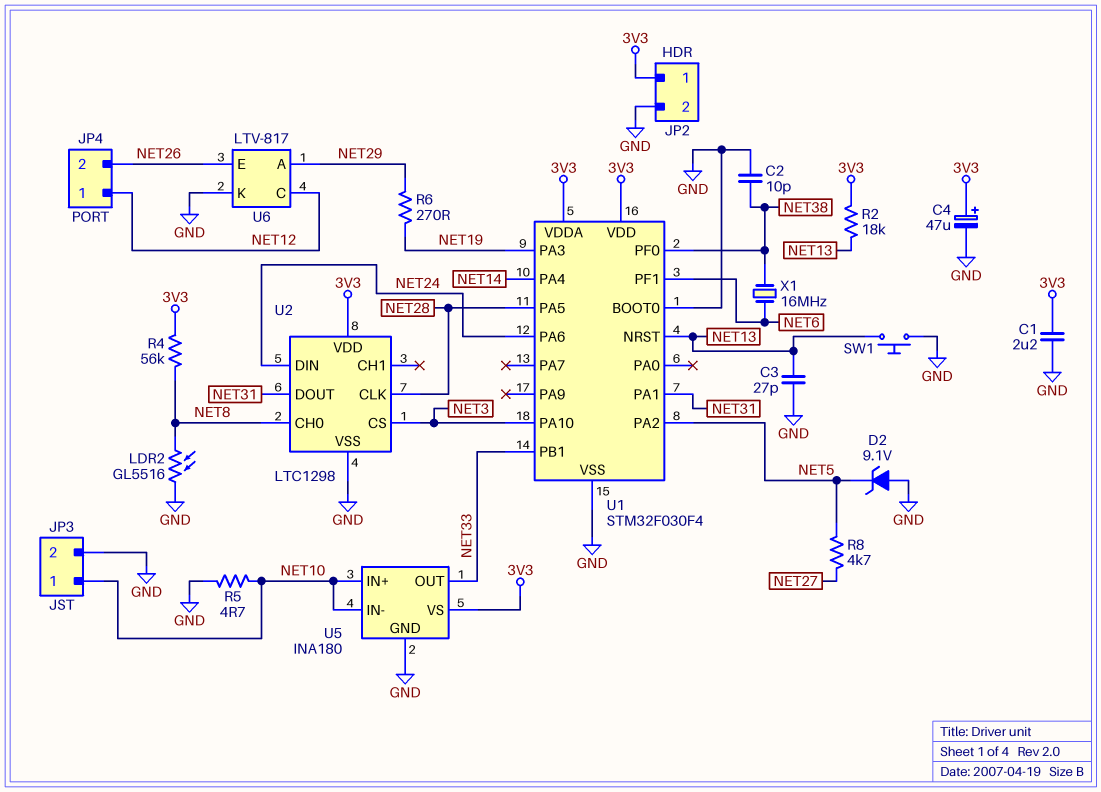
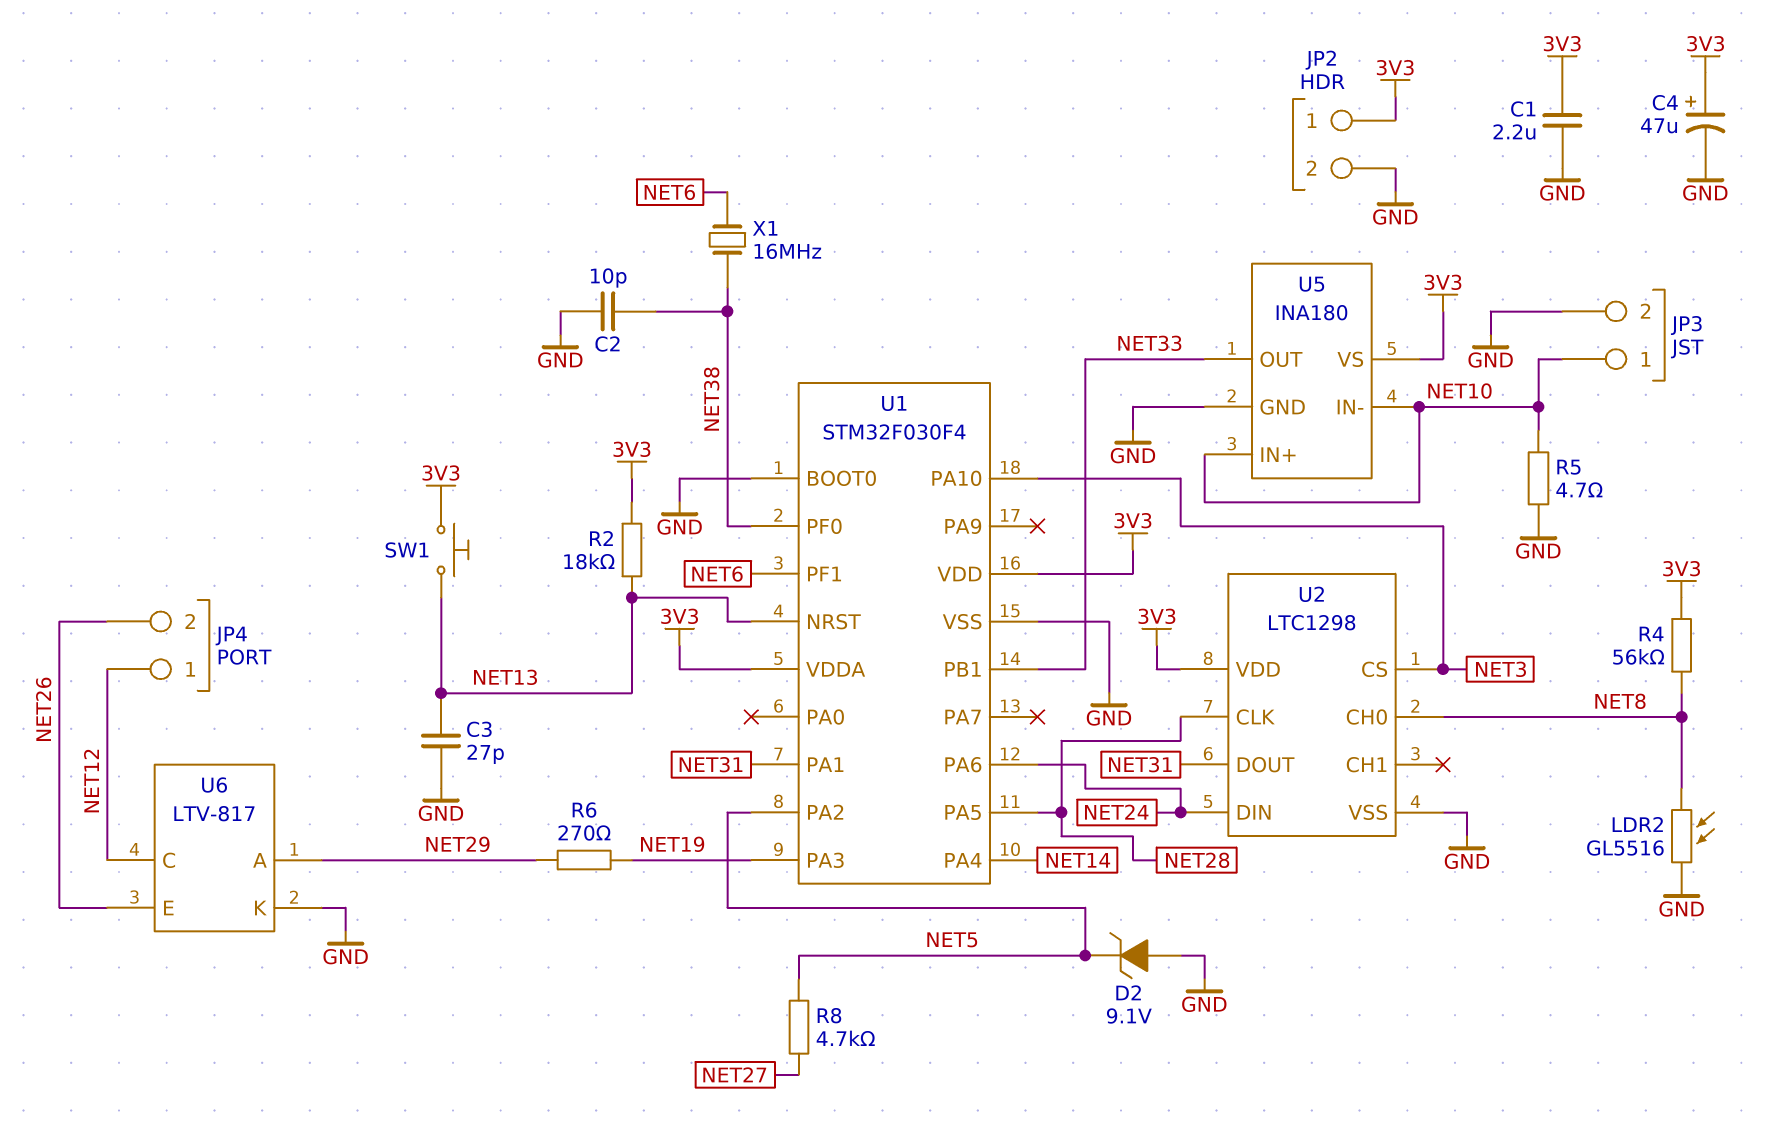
SW1: button (GND, NET13) -> button (3V3, NET13)

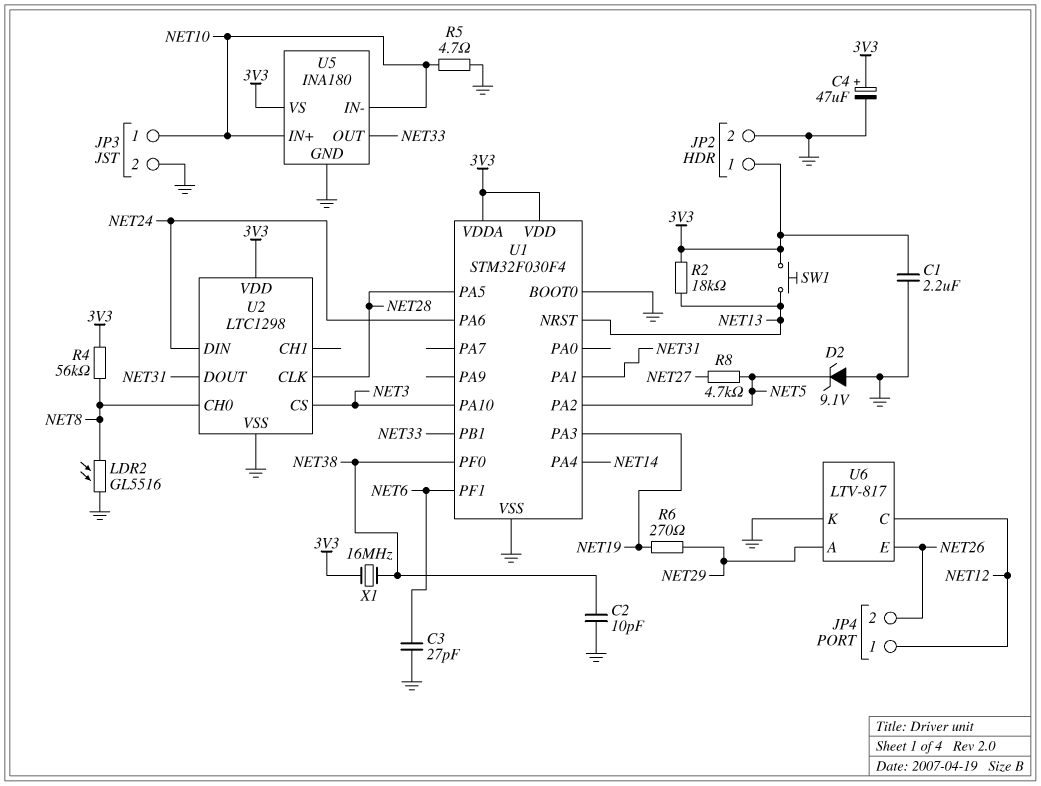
C3: 27pF (GND, NET13) -> 27pF (GND, NET6)
X1: 16MHz (NET6, NET38) -> 16MHz (3V3, NET38)

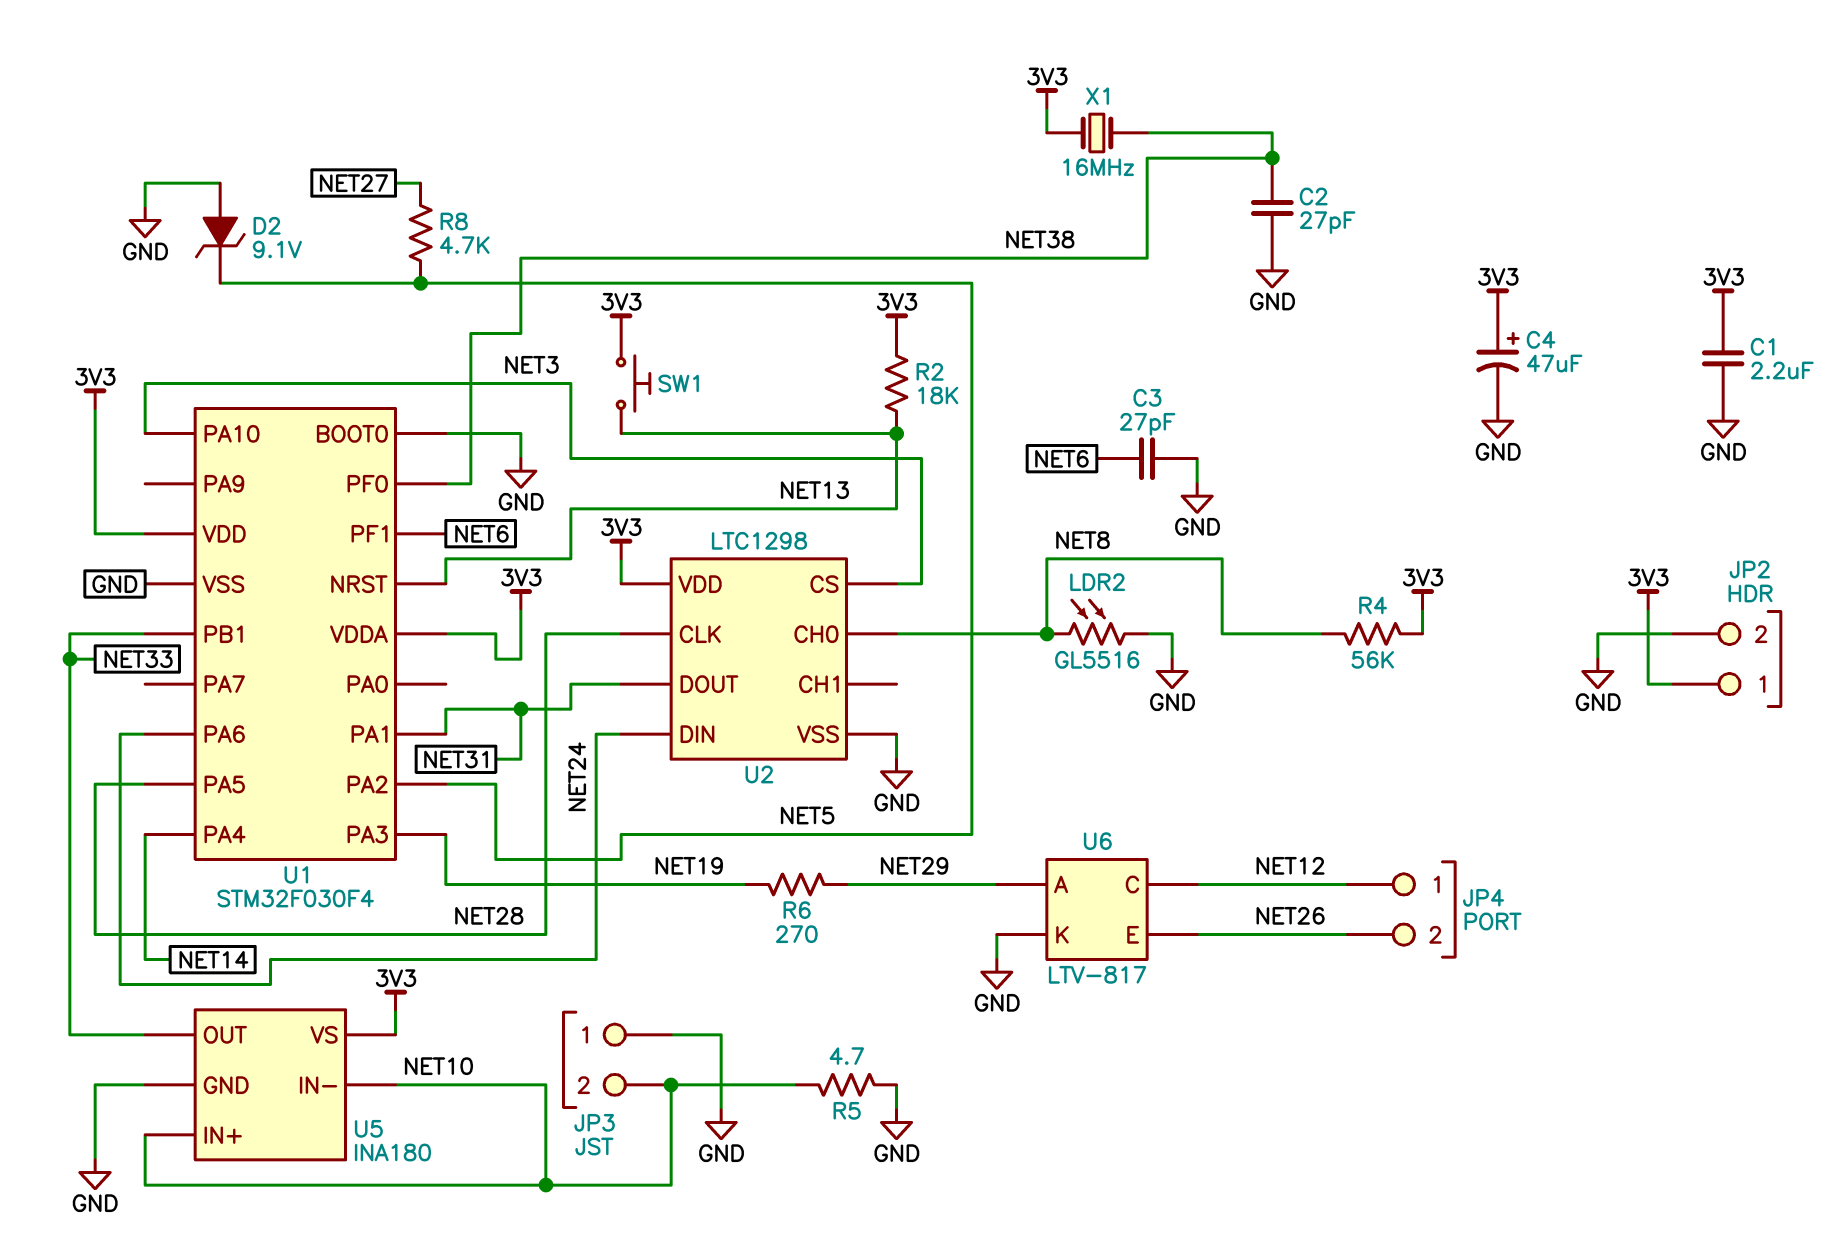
C2: 10pF (GND, NET38) -> 27pF (GND, NET38)
JP3 pin 1: NET10 -> GND
JP3 pin 2: GND -> NET10

